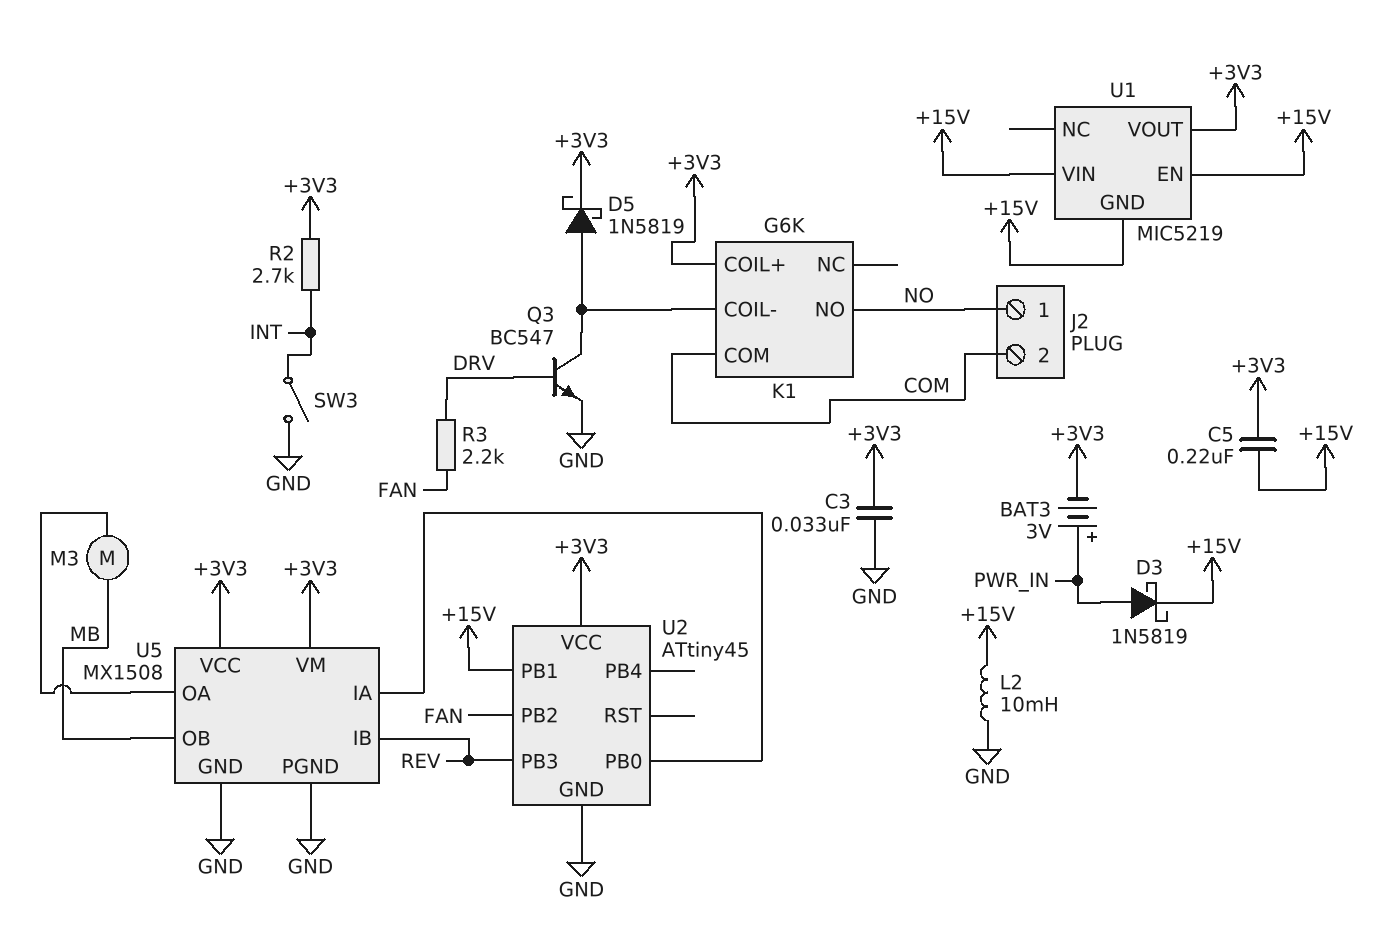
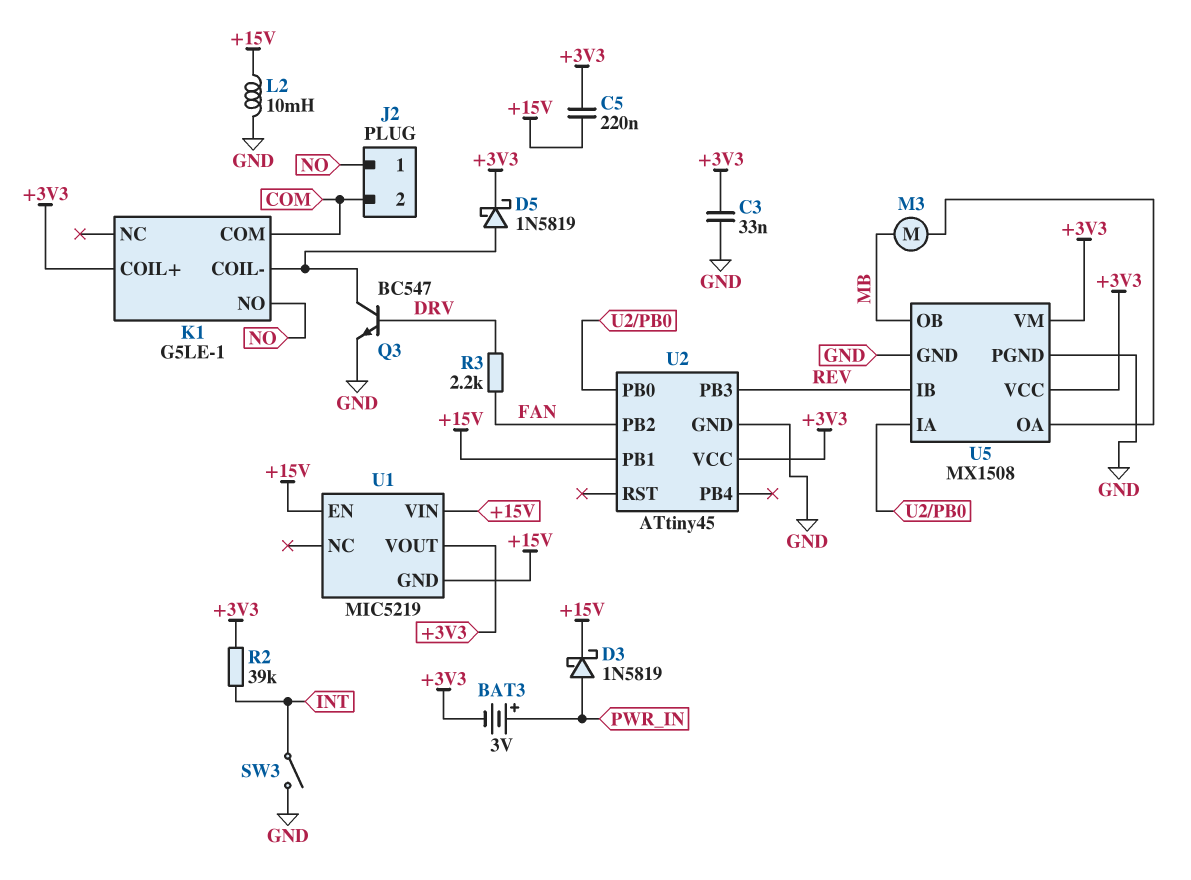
K1: G6K -> G5LE-1
R2: 2.7k (+3V3, INT) -> 39k (+3V3, INT)

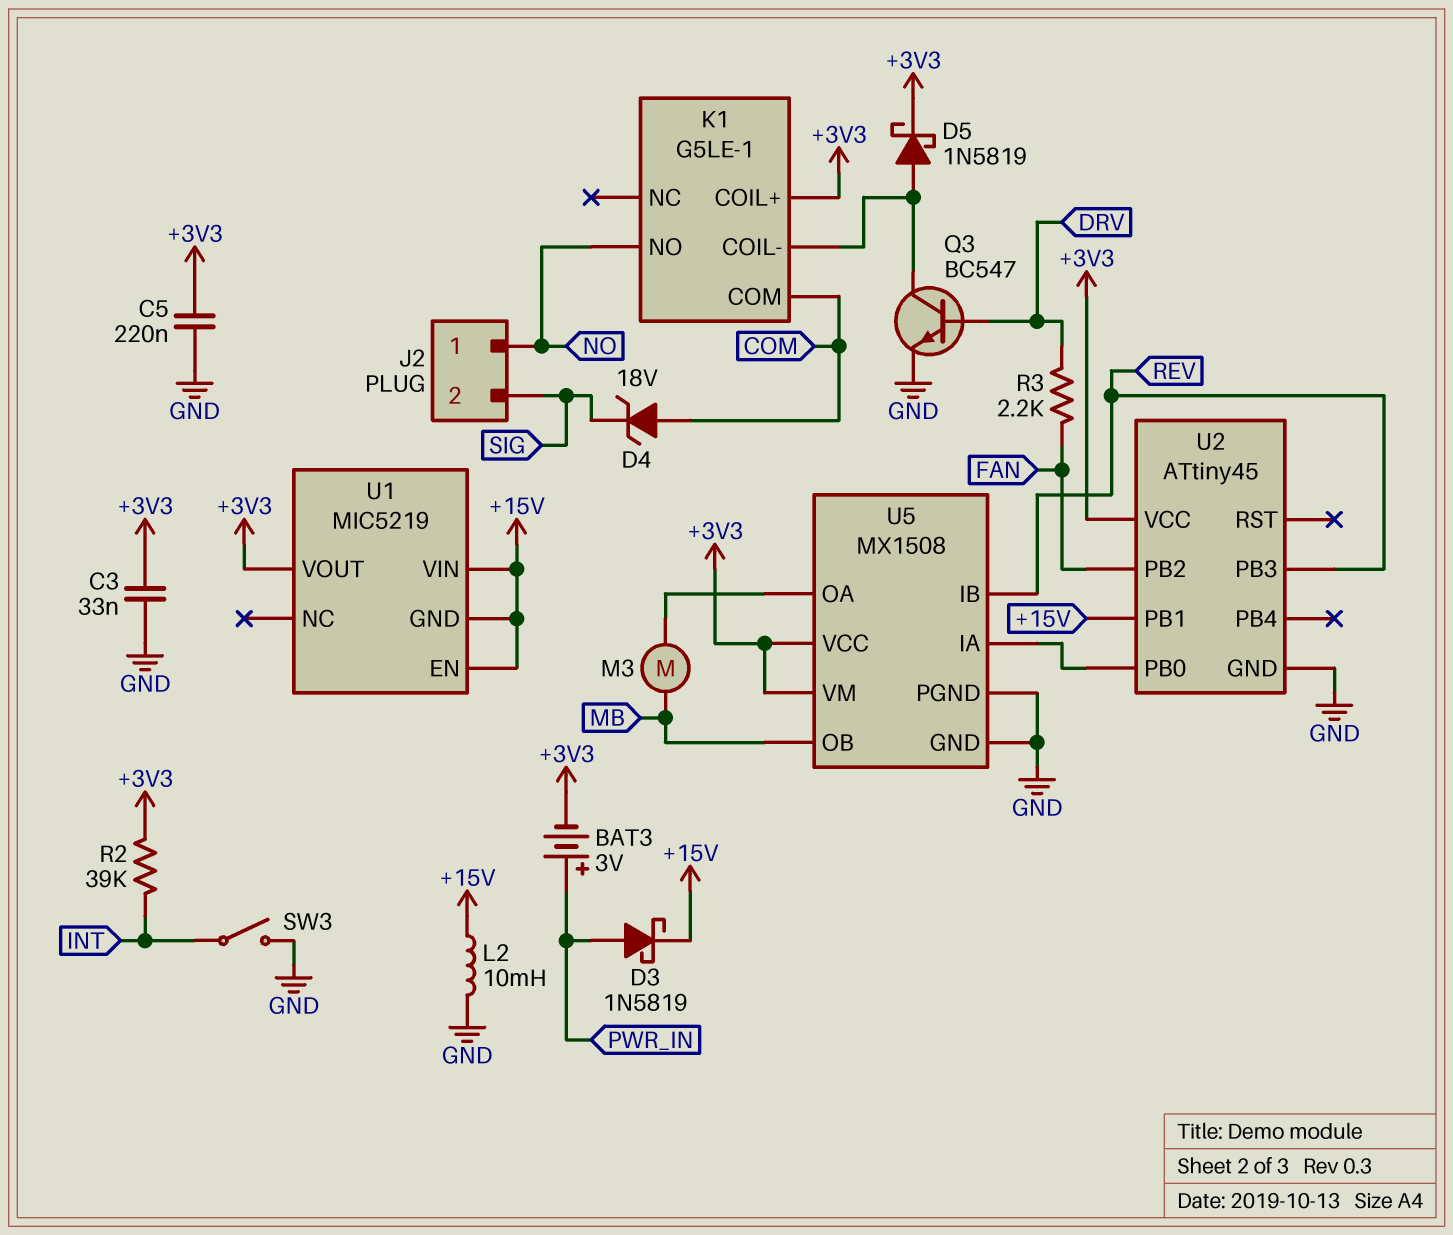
C5: 220nF (+3V3, +15V) -> 220nF (+3V3, GND)
D4: none -> zener 18V (A COM, K SIG)
J2 pin 2: COM -> SIG

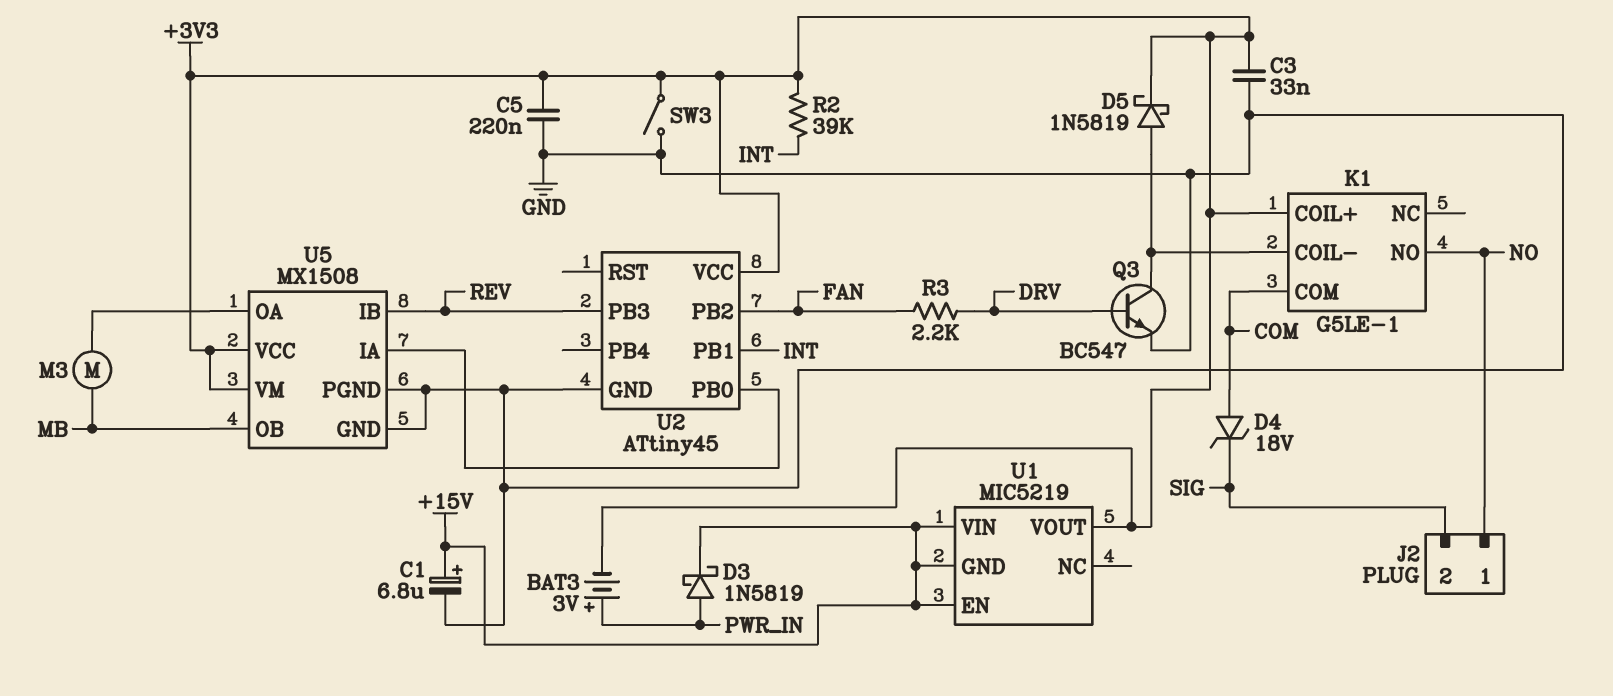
C1: none -> 6.8uF (plus +15V, minus GND)
L2: 10mH (+15V, GND) -> none
SW3: switch (GND, INT) -> switch (+3V3, GND)
U2 pin PB1: +15V -> INT

